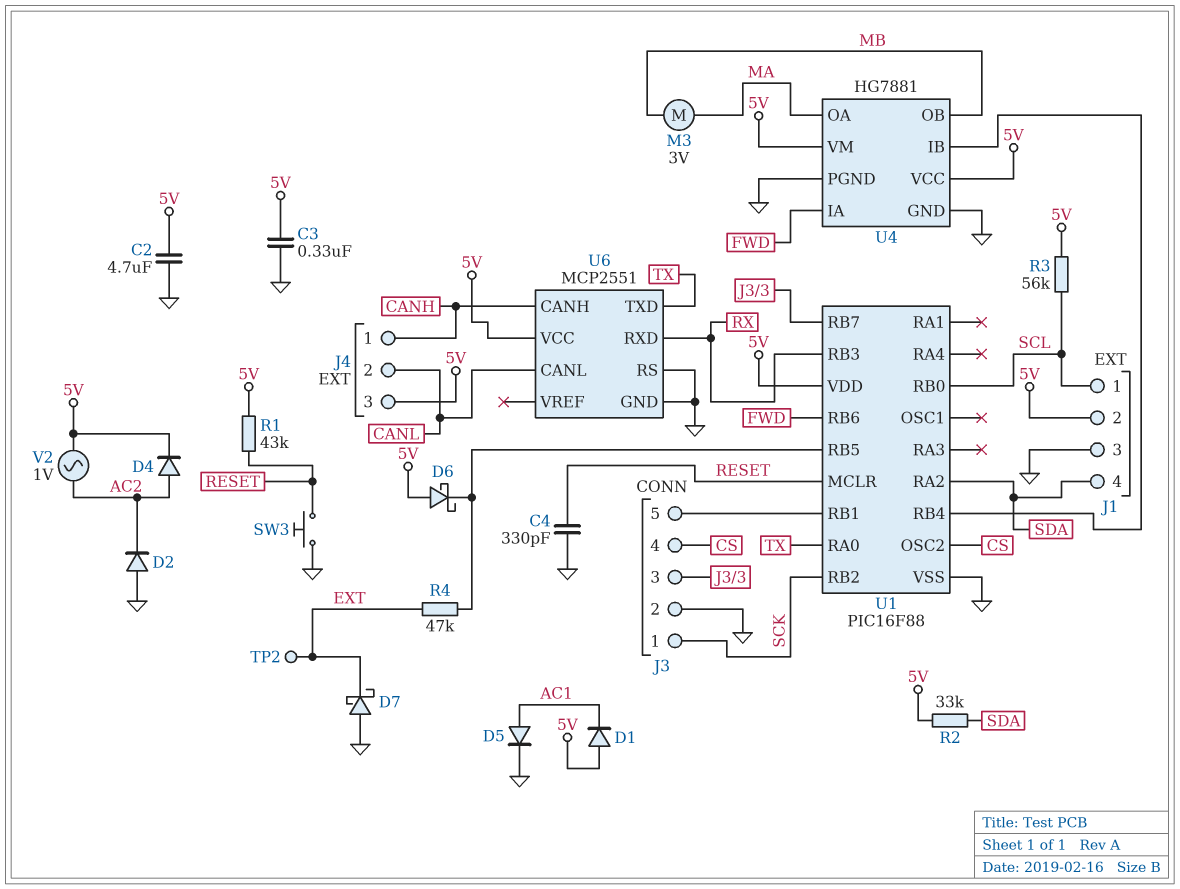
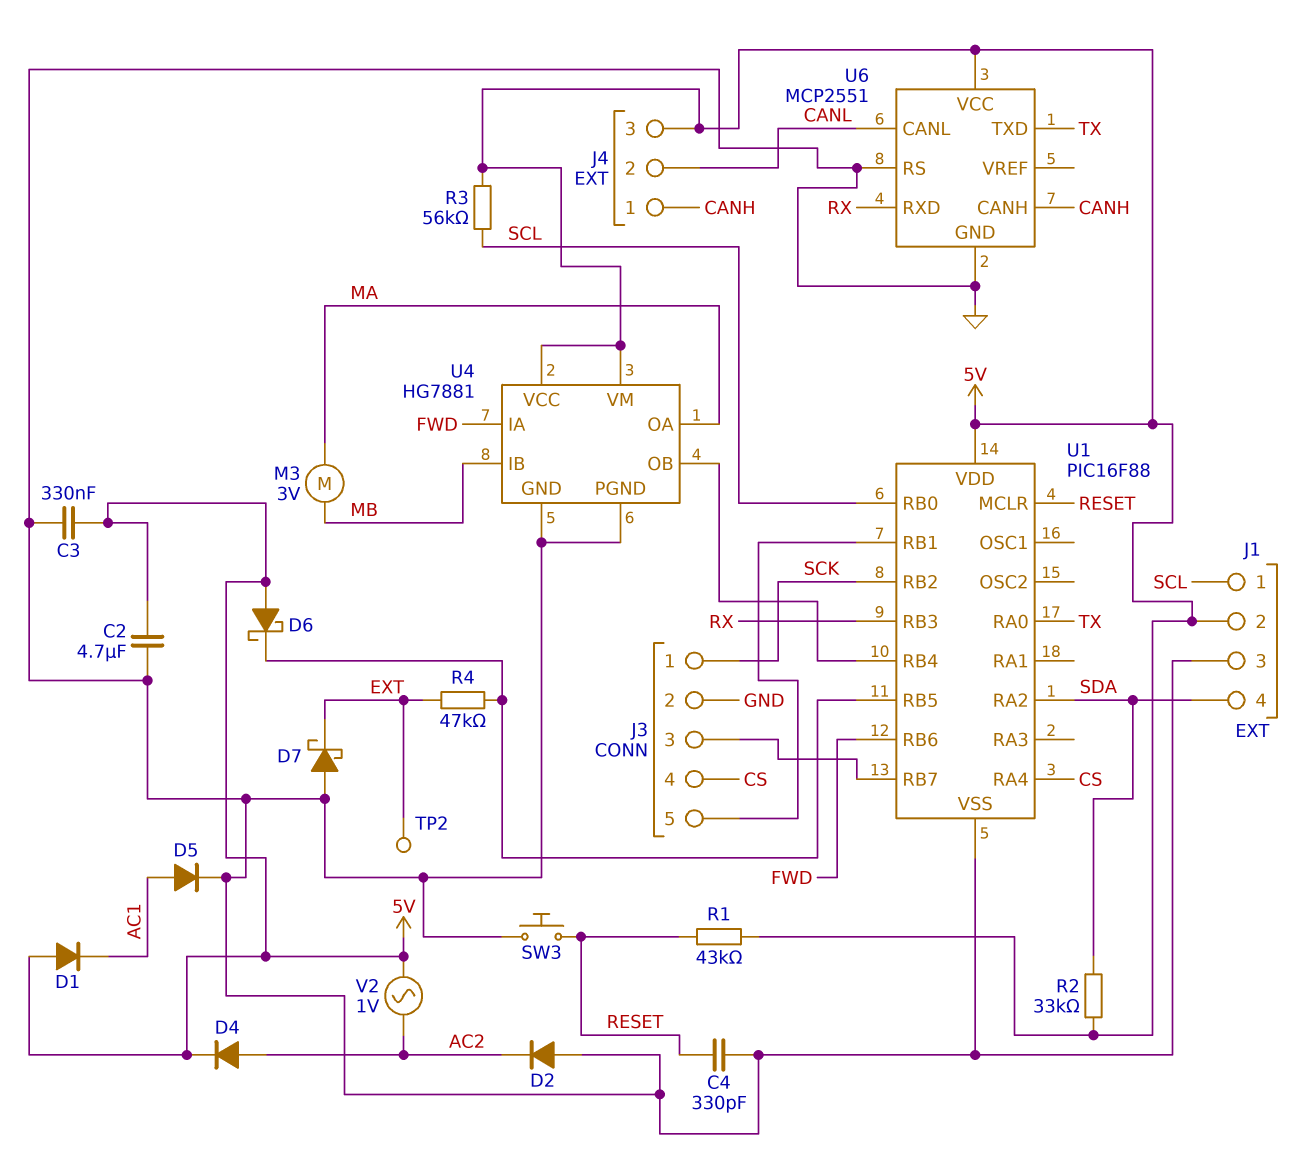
U1 pin OSC2: CS -> none
U1 pin RA4: none -> CS
U4 pin IB: U1/RB4 -> MB
U4 pin OB: MB -> U1/RB4

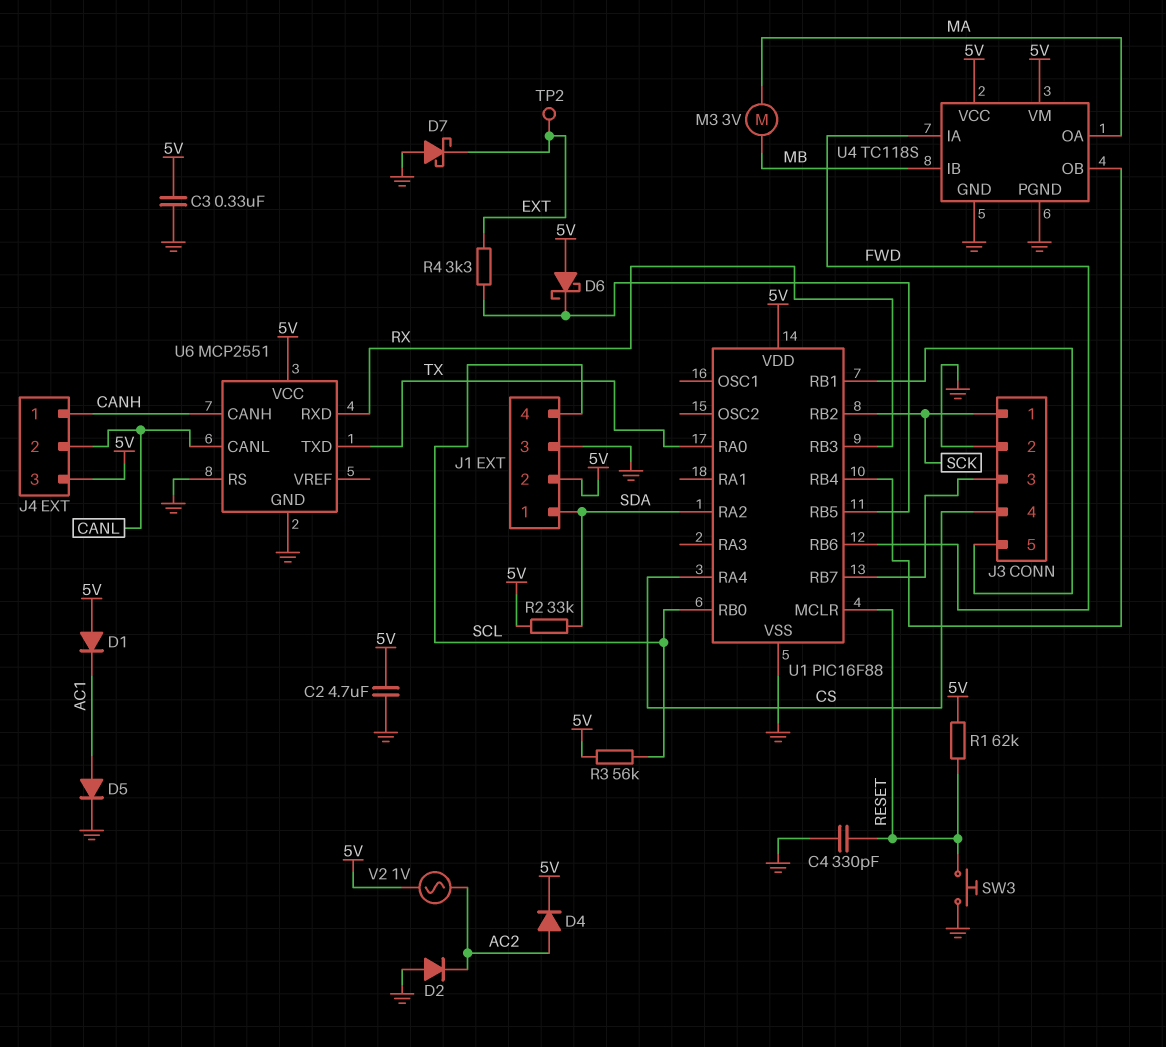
J1 pin 1: SCL -> SDA
J1 pin 4: SDA -> SCL
R1: 43k (5V, RESET) -> 62k (5V, RESET)
R4: 47k (EXT, U1/RB5) -> 3.3k (EXT, U1/RB5)
U4: HG7881 -> TC118S

